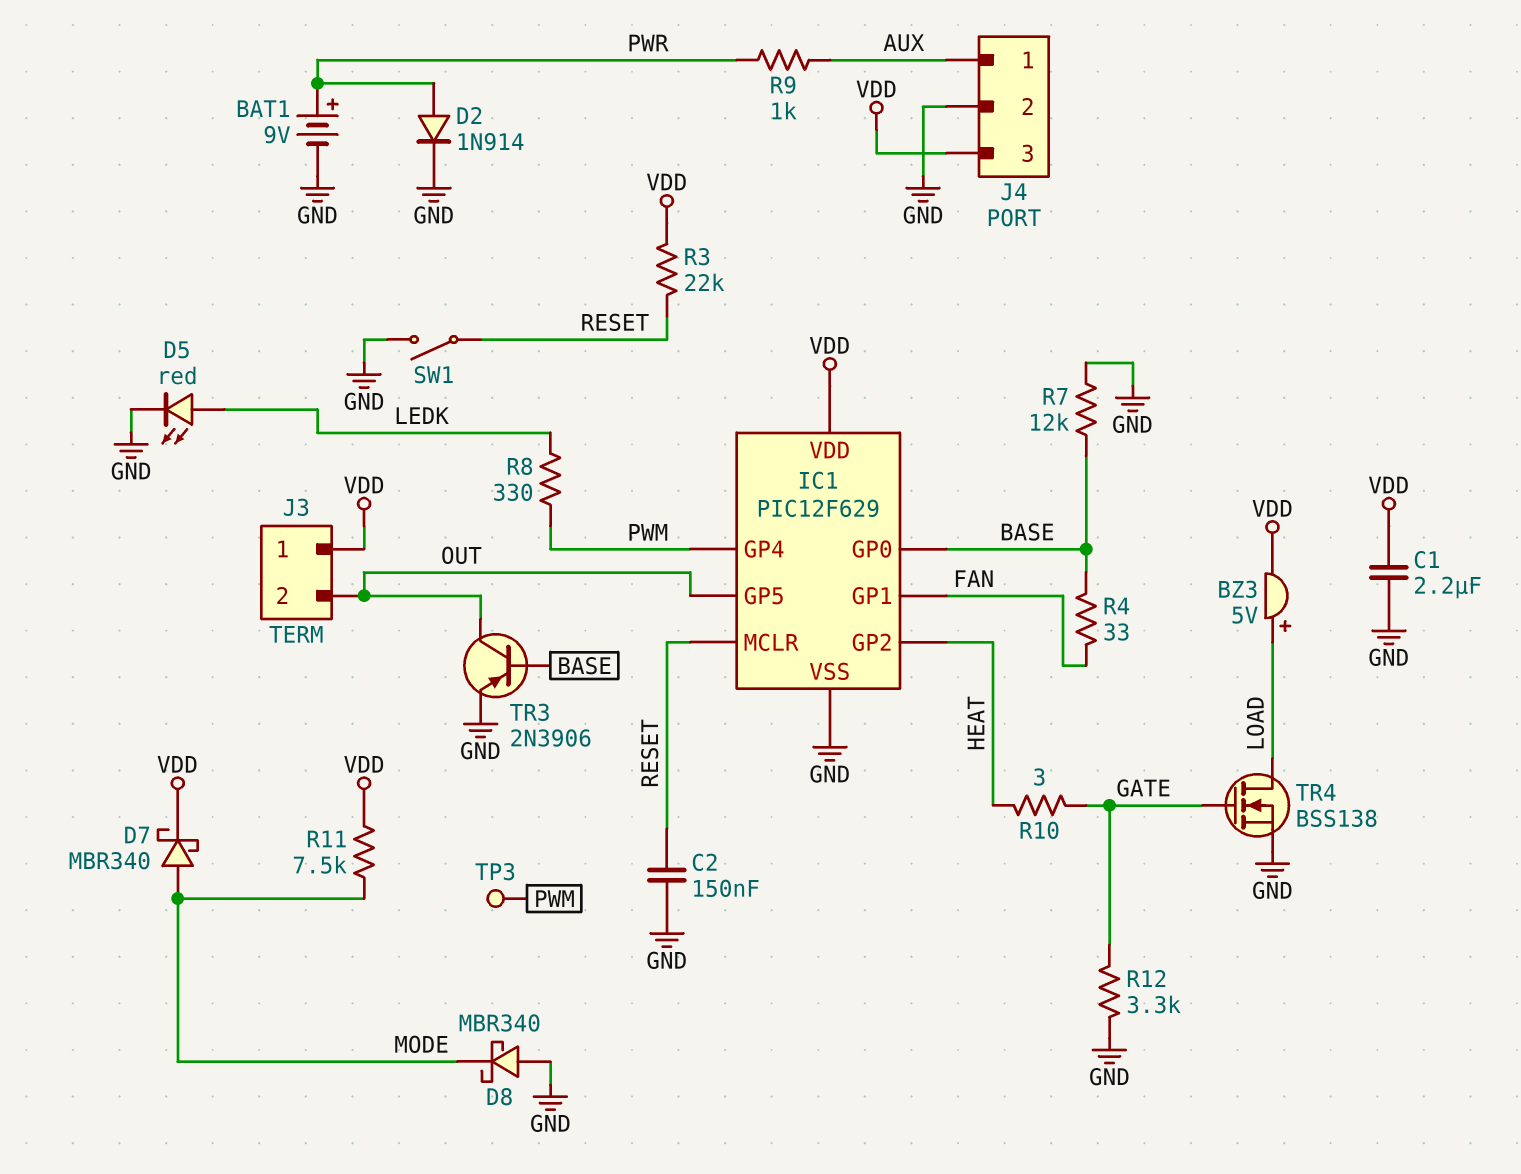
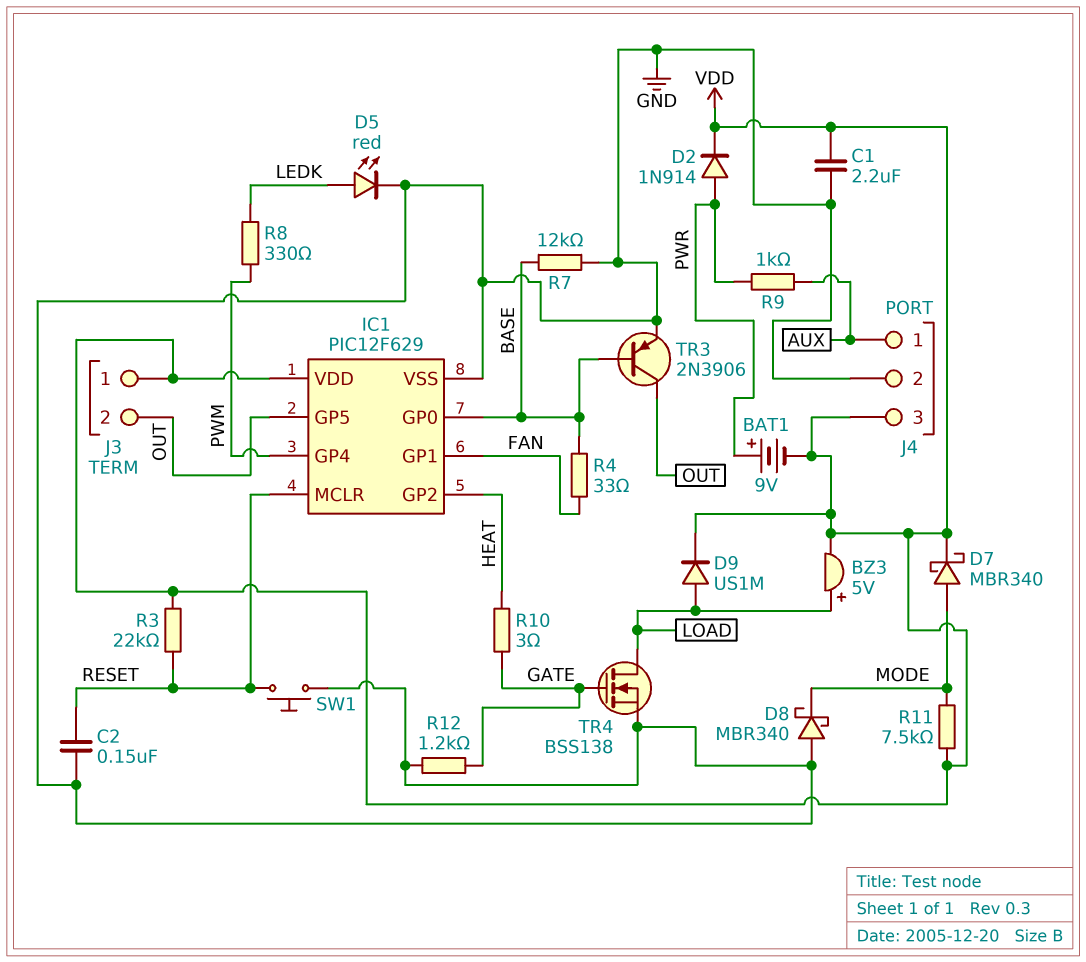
BAT1: 9V (plus PWR, minus GND) -> 9V (plus PWR, minus VDD)
D2: diode 1N914 (A PWR, K GND) -> diode 1N914 (A PWR, K VDD)
D9: none -> diode US1M (A LOAD, K VDD)
R12: 3.3k (GATE, GND) -> 1.2k (GATE, GND)
SW1: switch (GND, RESET) -> button (GND, RESET)
TP3: test point (PWM) -> none

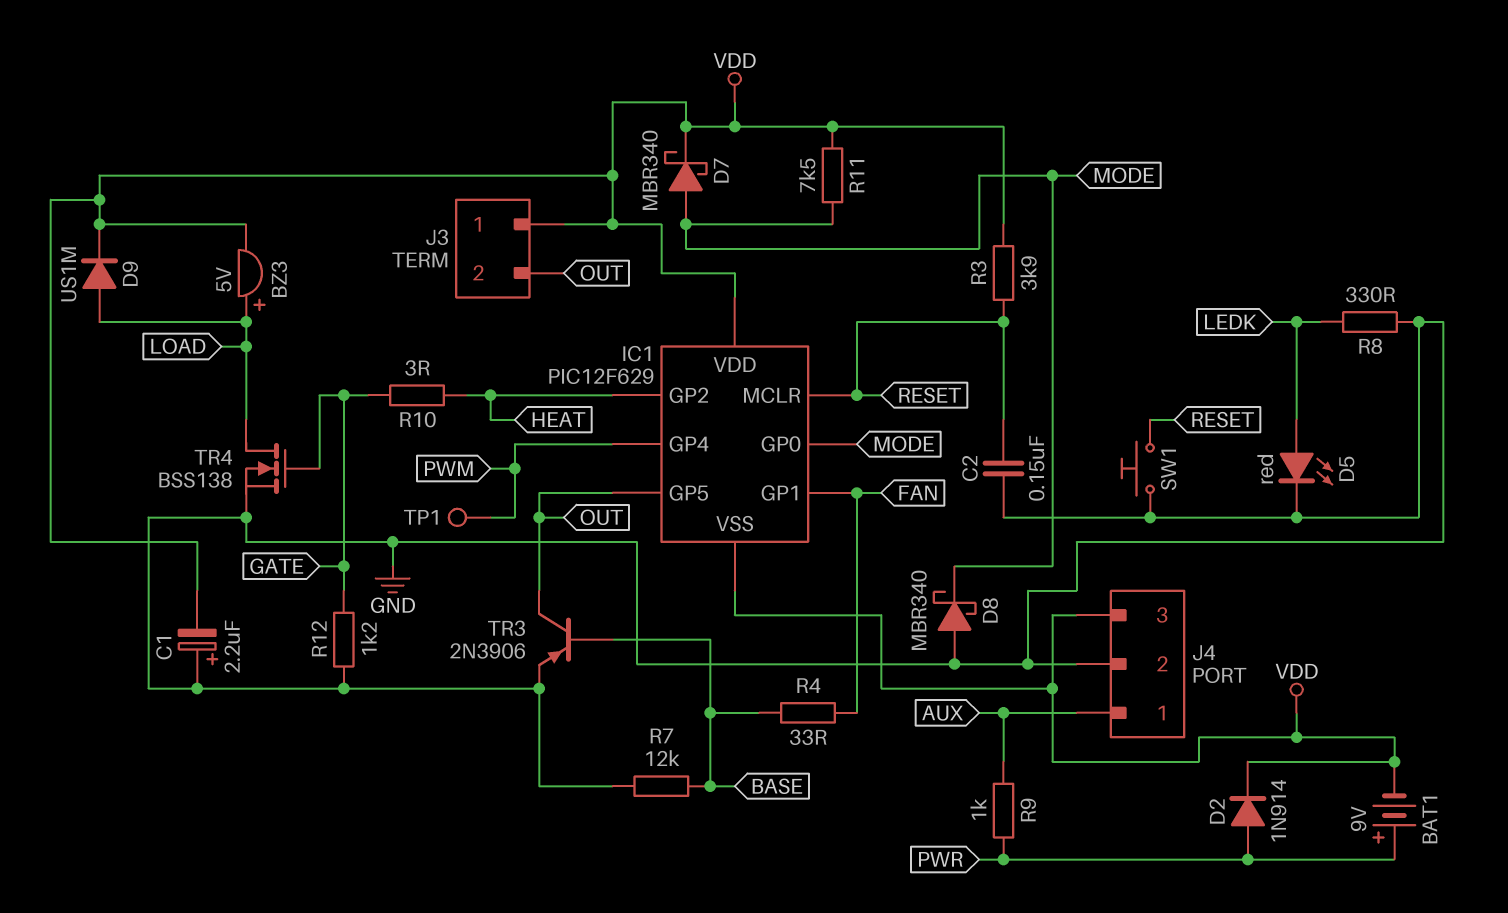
C1: 2.2uF (GND, VDD) -> 2.2uF (plus GND, minus VDD)
IC1 pin GP0: BASE -> MODE
IC1 pin VSS: GND -> VDD
R3: 22k (RESET, VDD) -> 3.9k (RESET, VDD)
R8: 330 (LEDK, PWM) -> 330 (GND, LEDK)
TP1: none -> test point (PWM)

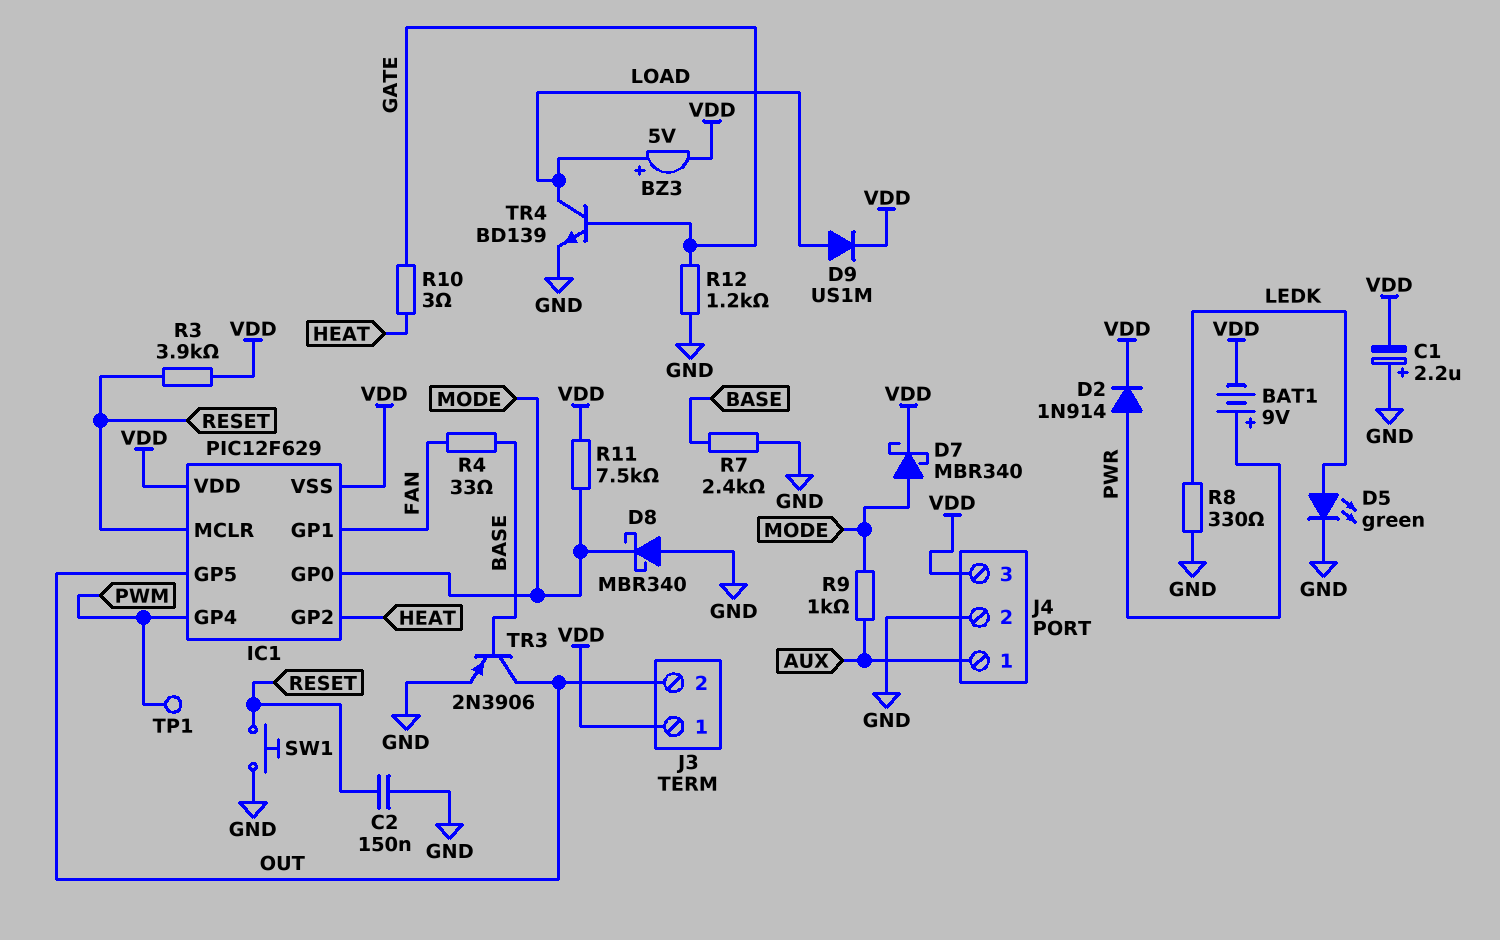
D5: LED red (A LEDK, K GND) -> LED green (A LEDK, K GND)
R7: 12k (BASE, GND) -> 2.4k (BASE, GND)
R9: 1k (AUX, PWR) -> 1k (AUX, MODE)
TR4: NMOS BSS138 (G GATE, D LOAD, S GND) -> NPN BD139 (B GATE, C LOAD, E GND)

